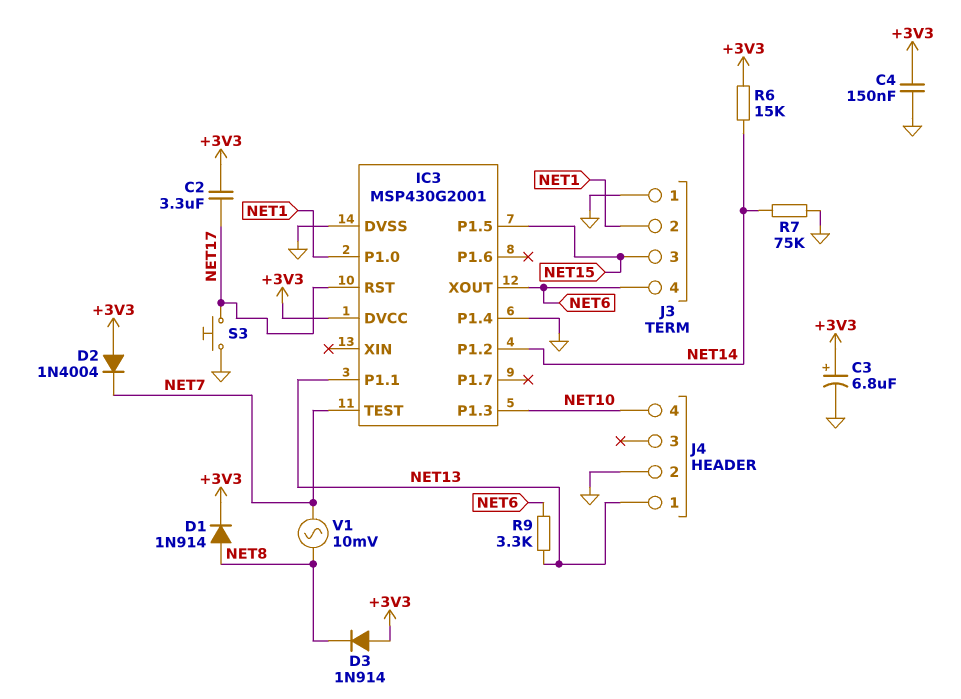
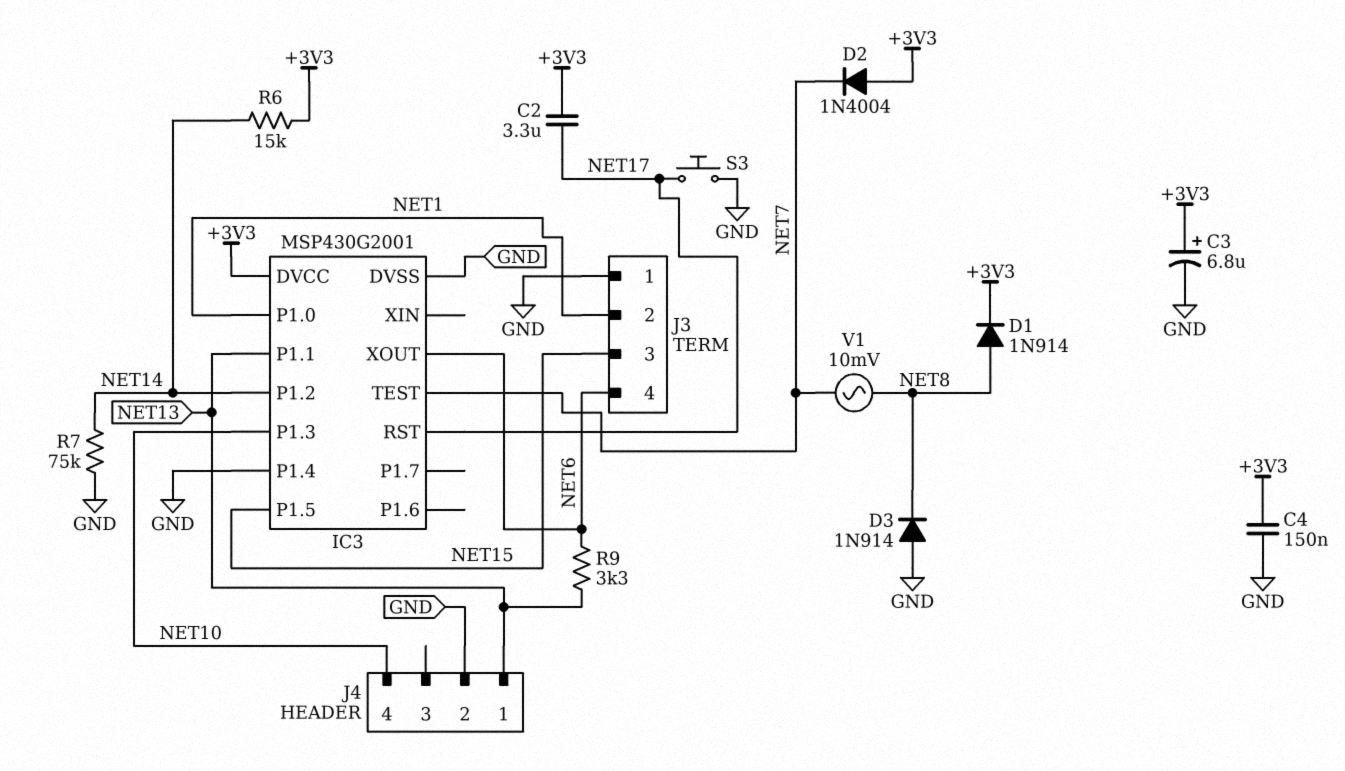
D3: diode 1N914 (A +3V3, K NET8) -> diode 1N914 (A GND, K NET8)

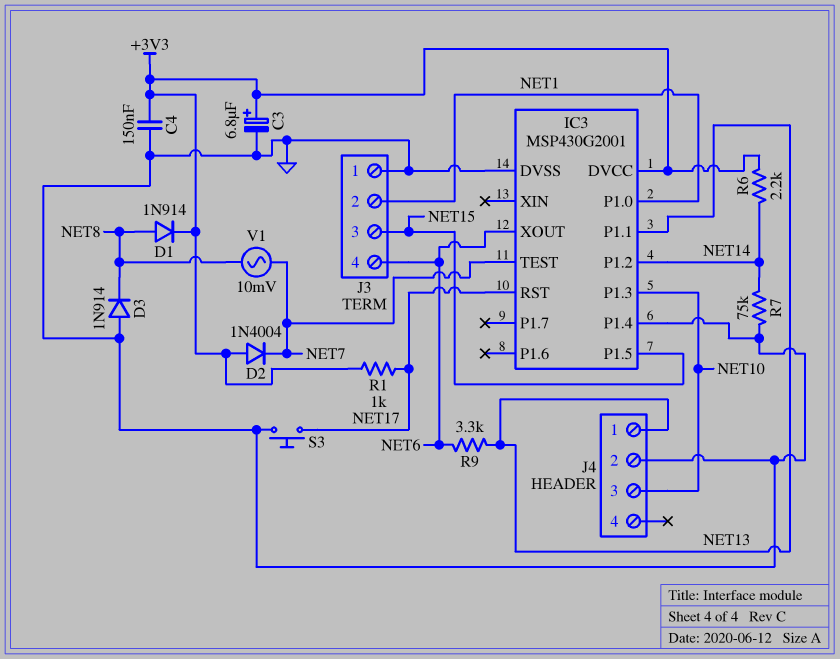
C2: 3.3uF (+3V3, NET17) -> none
J4 pin 3: none -> NET10
J4 pin 4: NET10 -> none
R1: none -> 1k (+3V3, NET17)
R6: 15k (+3V3, NET14) -> 2.2k (+3V3, NET14)

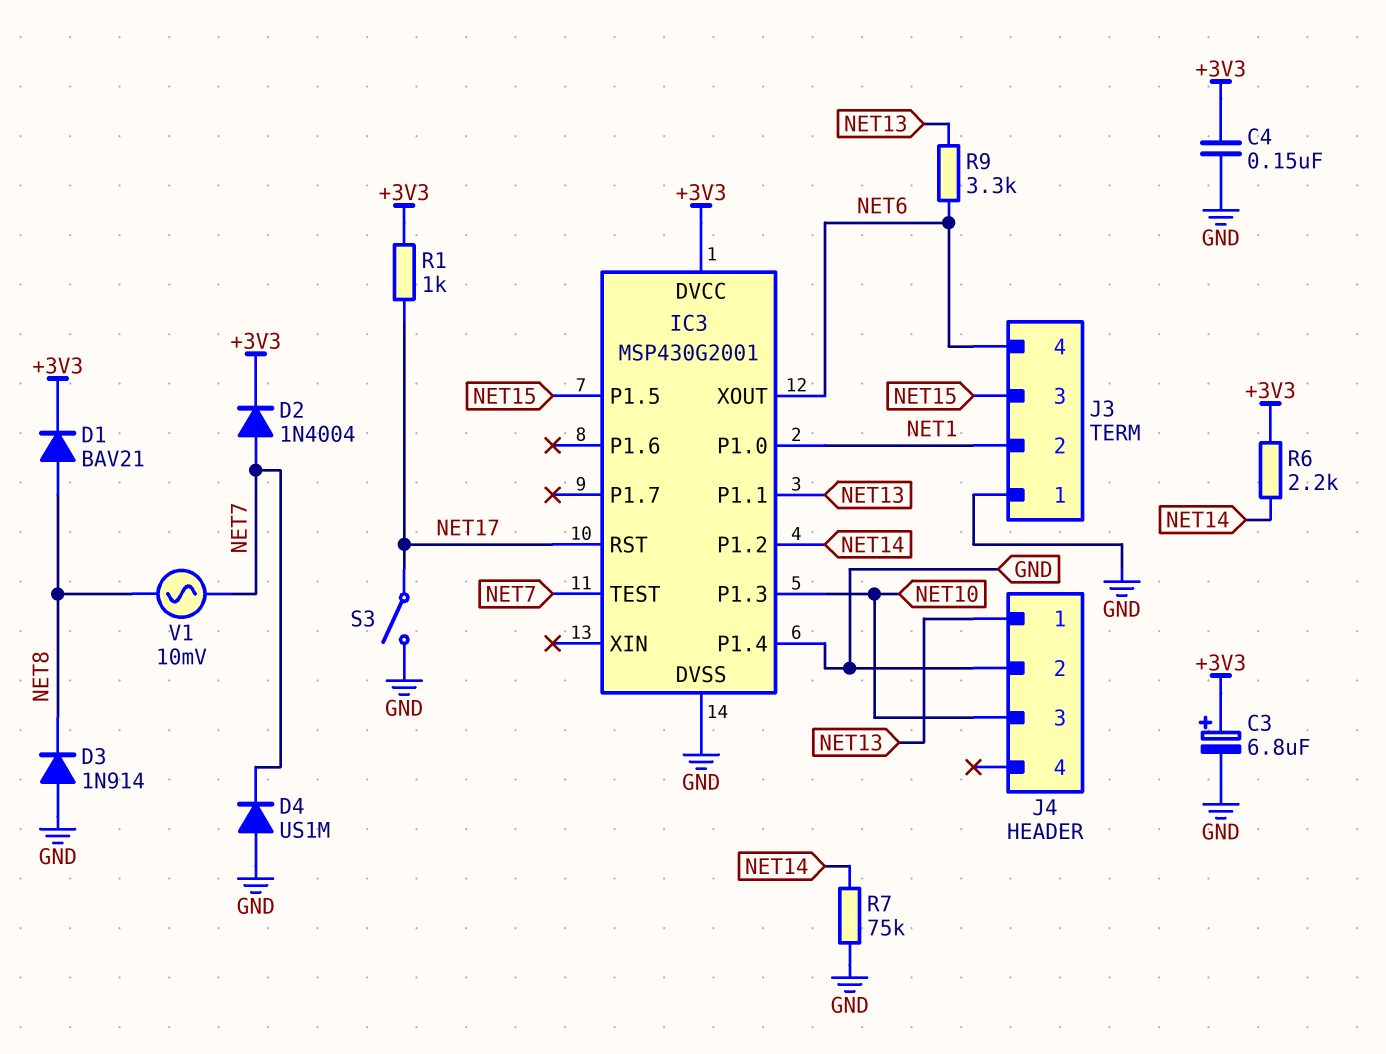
D1: diode 1N914 (A NET8, K +3V3) -> diode BAV21 (A NET8, K +3V3)
D2: diode 1N4004 (A +3V3, K NET7) -> diode 1N4004 (A NET7, K +3V3)
D4: none -> diode US1M (A GND, K NET7)
S3: button (GND, NET17) -> switch (GND, NET17)

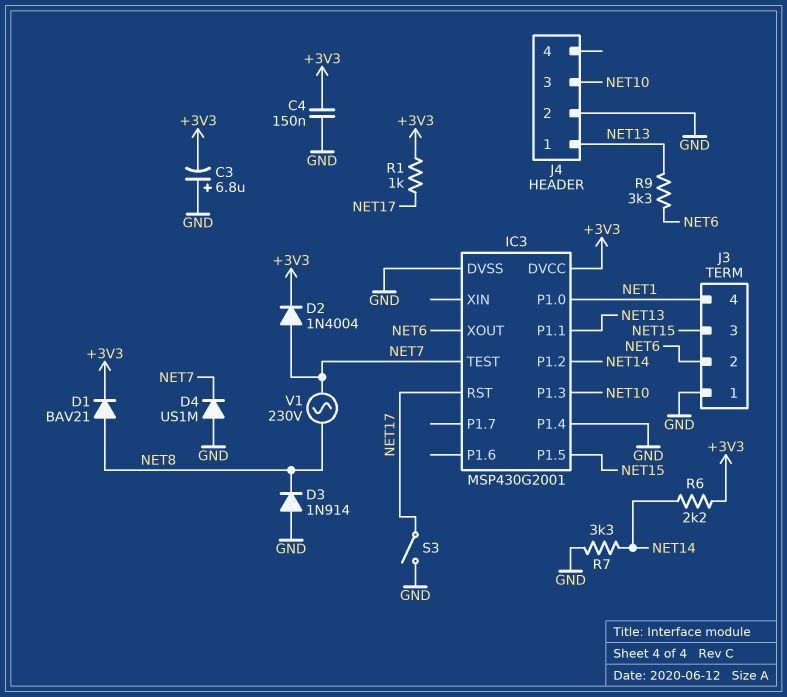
C3: 6.8uF (plus +3V3, minus GND) -> 6.8uF (plus GND, minus +3V3)
J3 pin 2: NET1 -> NET6
J3 pin 4: NET6 -> NET1
R7: 75k (GND, NET14) -> 3.3k (GND, NET14)
V1: AC 10mV (NET7, NET8) -> AC 230V (NET7, NET8)

